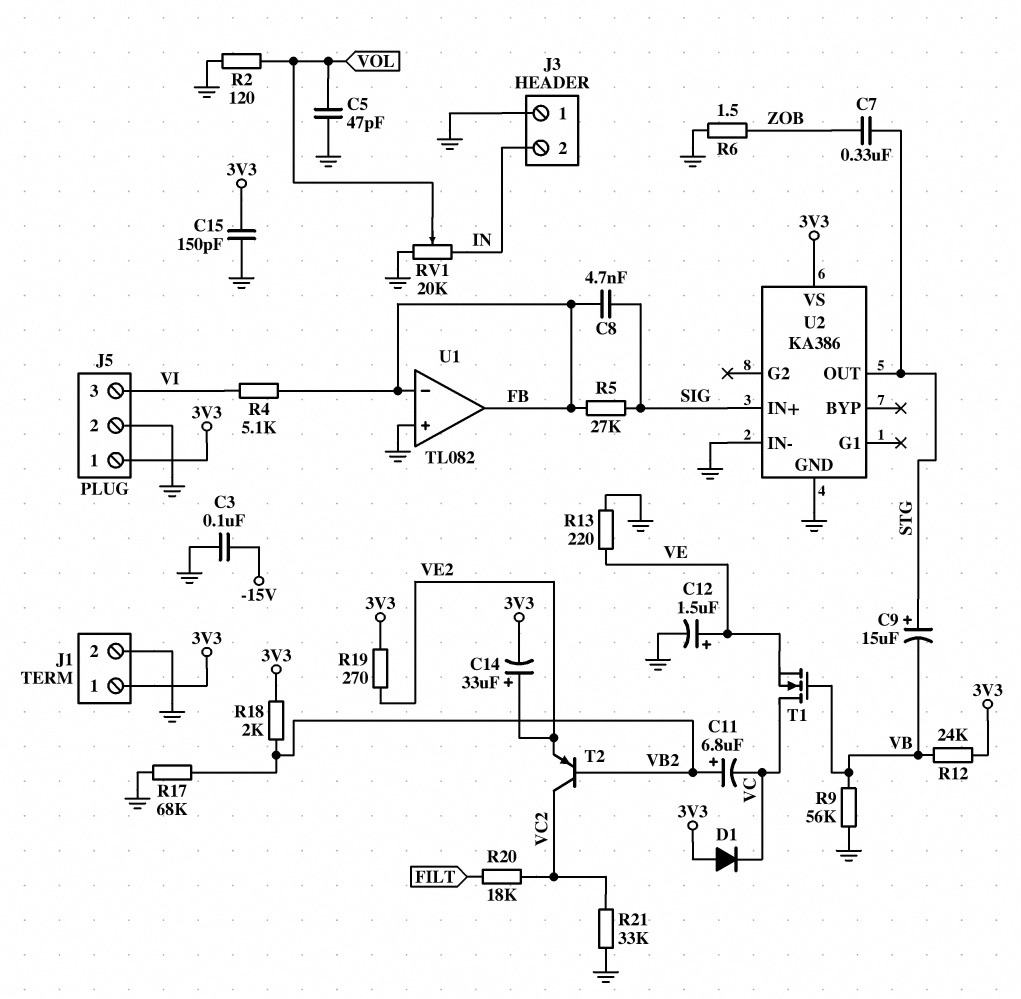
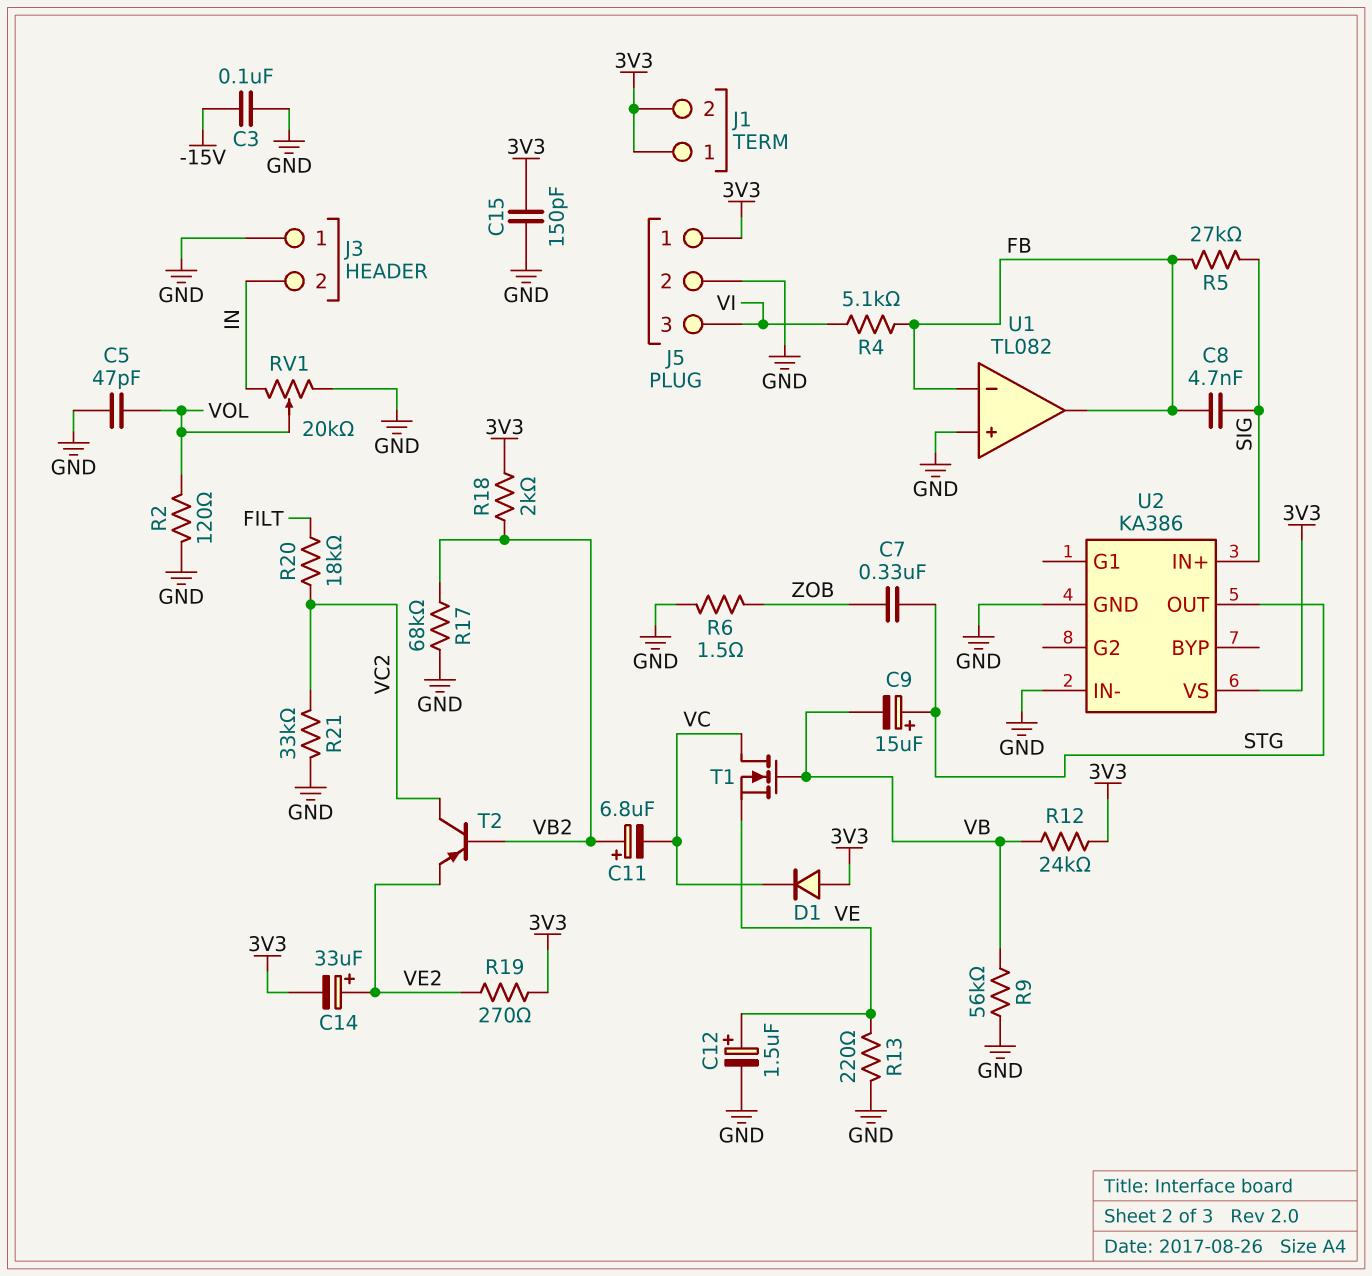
J1 pin 2: GND -> 3V3

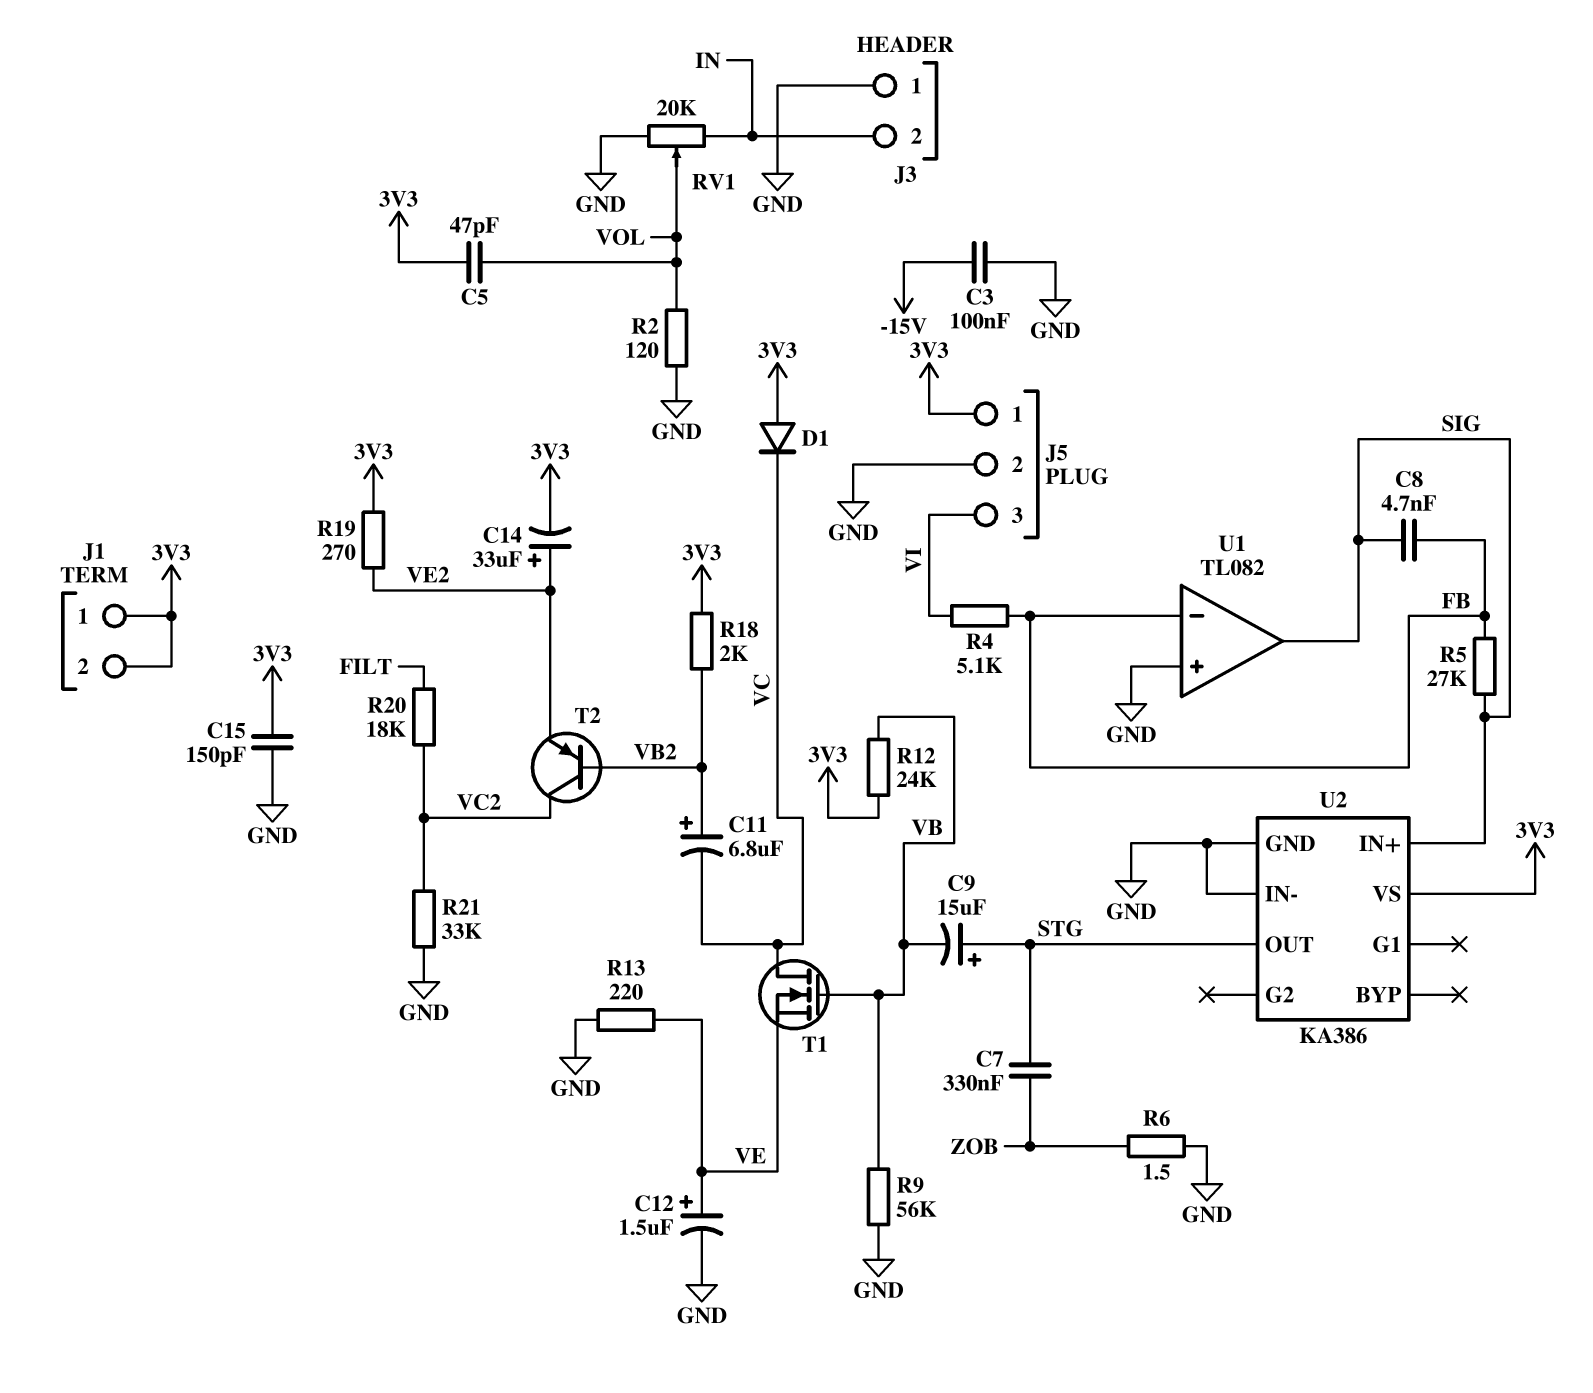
C5: 47pF (GND, VOL) -> 47pF (3V3, VOL)
R17: 68k (GND, VB2) -> none
U1 pin out: FB -> SIG

